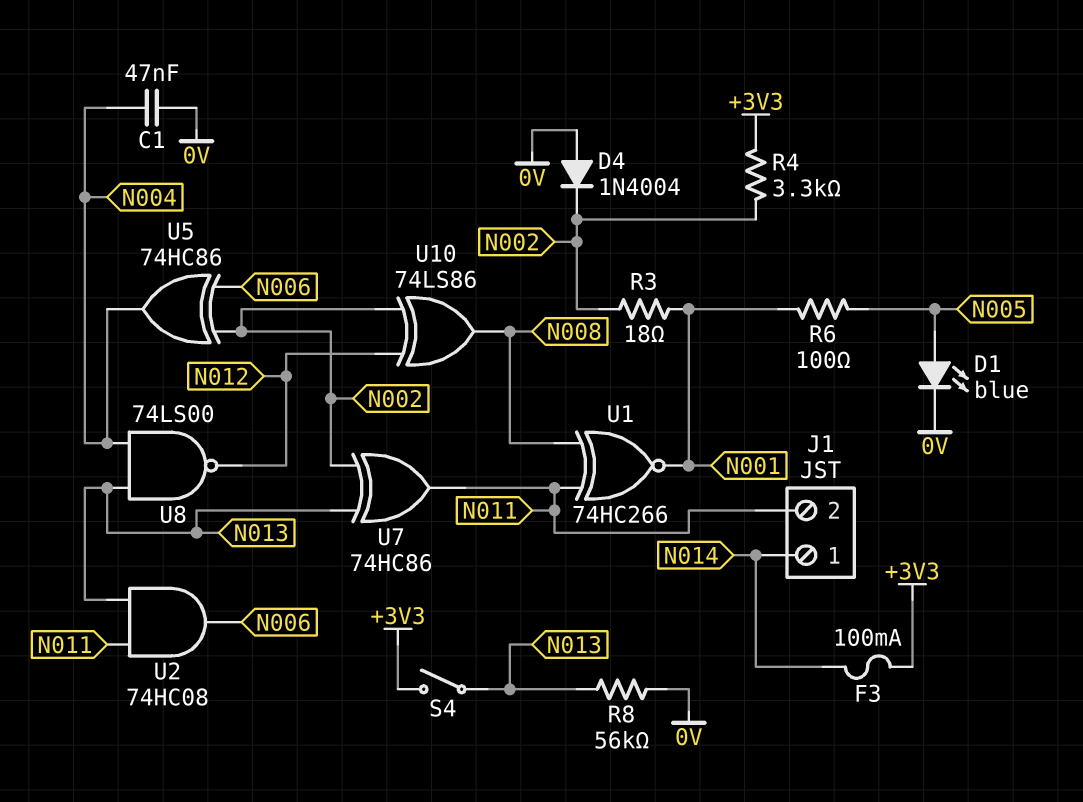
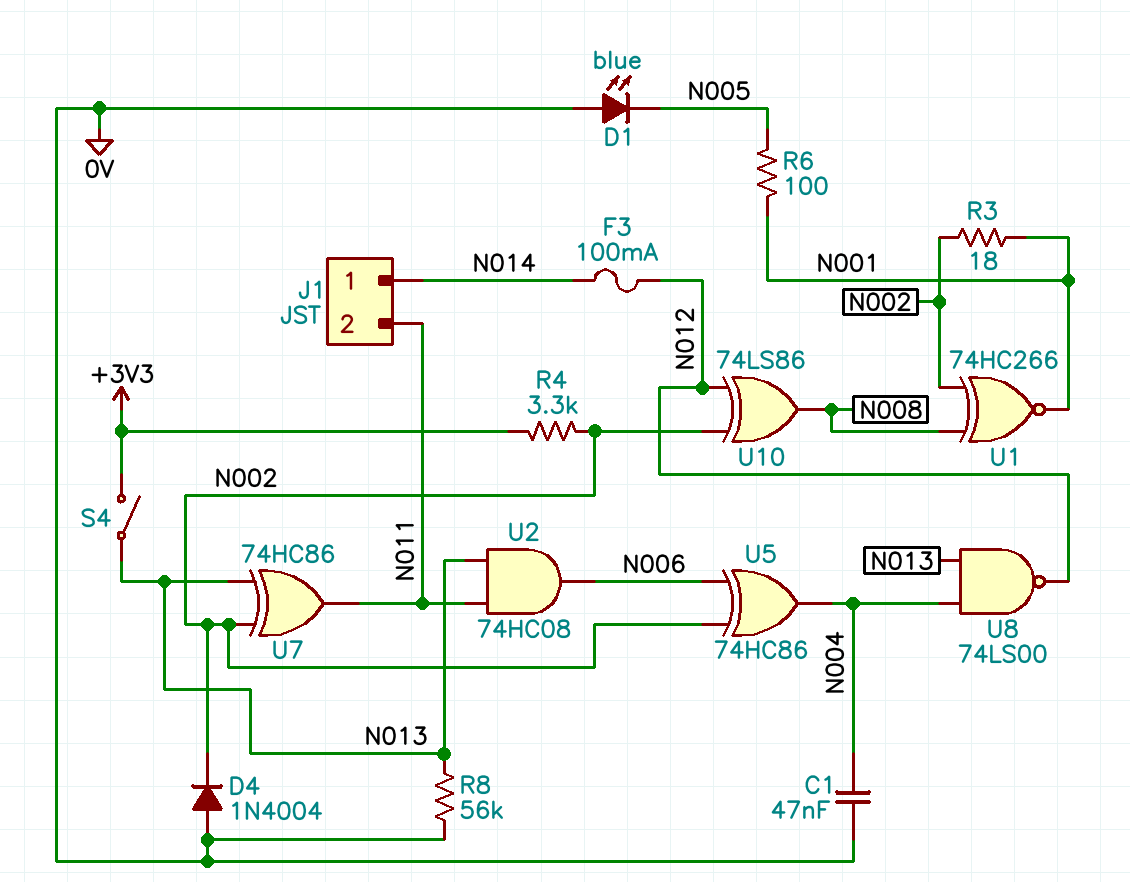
D1: LED blue (A N005, K 0V) -> LED blue (A 0V, K N005)
F3: 100mA (+3V3, N014) -> 100mA (N012, N014)
U1: XNOR 74HC266 (in N008, in N011, out N001) -> XNOR 74HC266 (in N002, in N008, out N001)

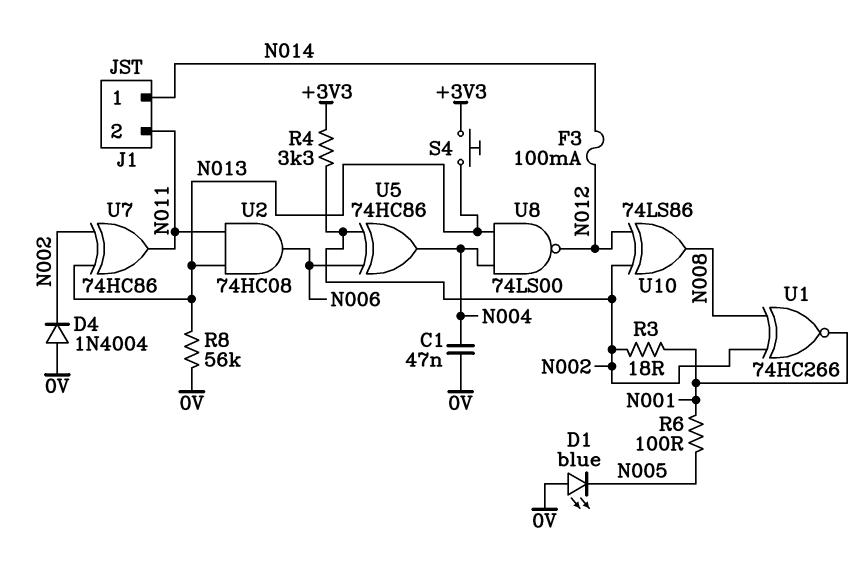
S4: switch (+3V3, N013) -> button (+3V3, N013)

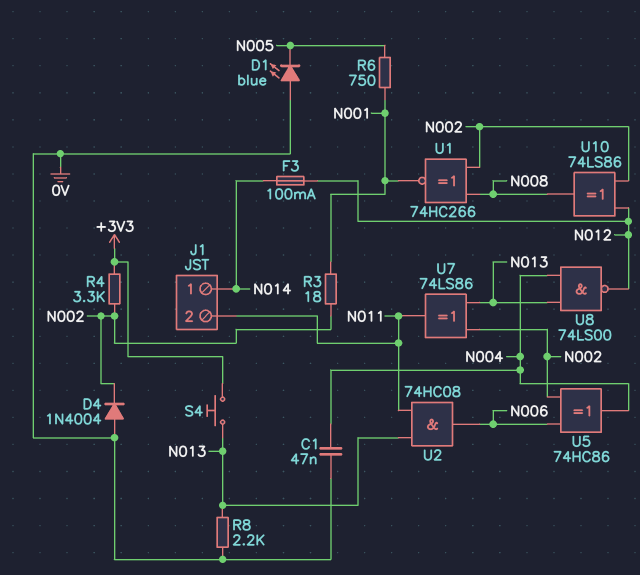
R6: 100 (N001, N005) -> 750 (N001, N005)
R8: 56k (0V, N013) -> 2.2k (0V, N013)
U7: XOR 74HC86 (in N002, in N013, out N011) -> XOR 74LS86 (in N002, in N013, out N011)

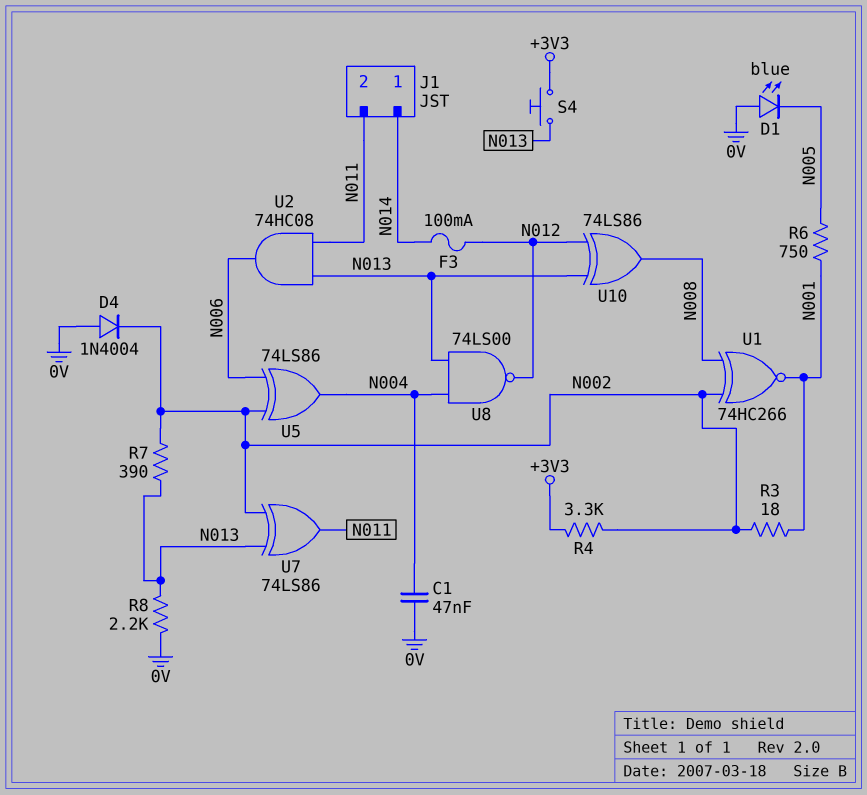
R7: none -> 390 (N002, N013)
U5: XOR 74HC86 (in N002, in N006, out N004) -> XOR 74LS86 (in N002, in N006, out N004)
U10: XOR 74LS86 (in N002, in N012, out N008) -> XOR 74LS86 (in N012, in N013, out N008)

